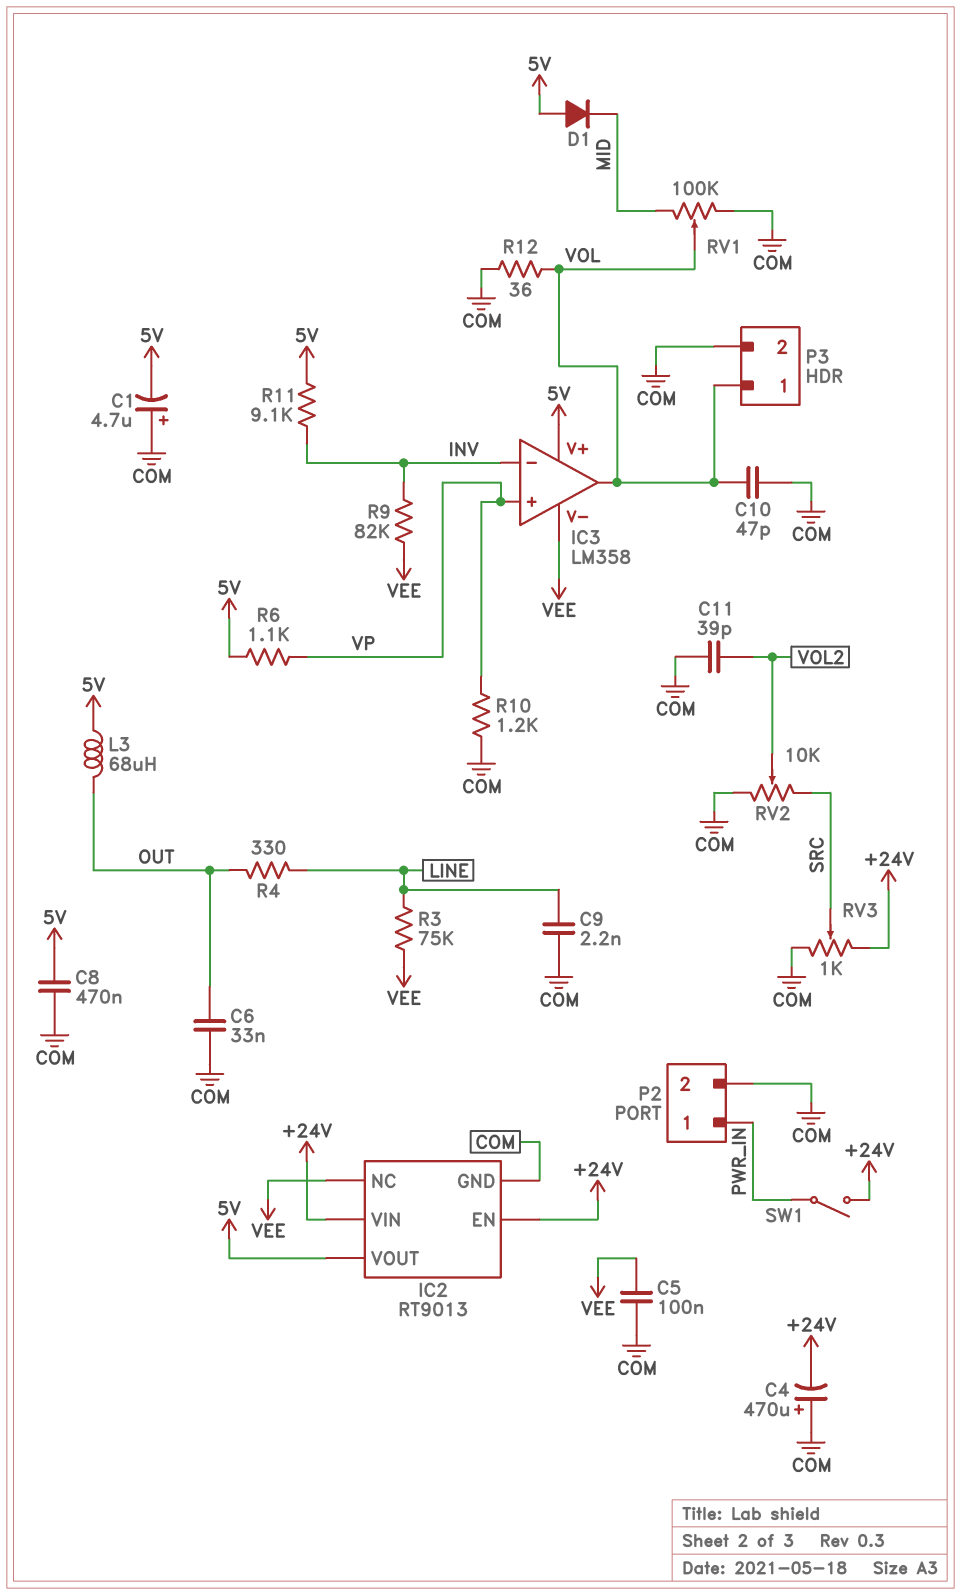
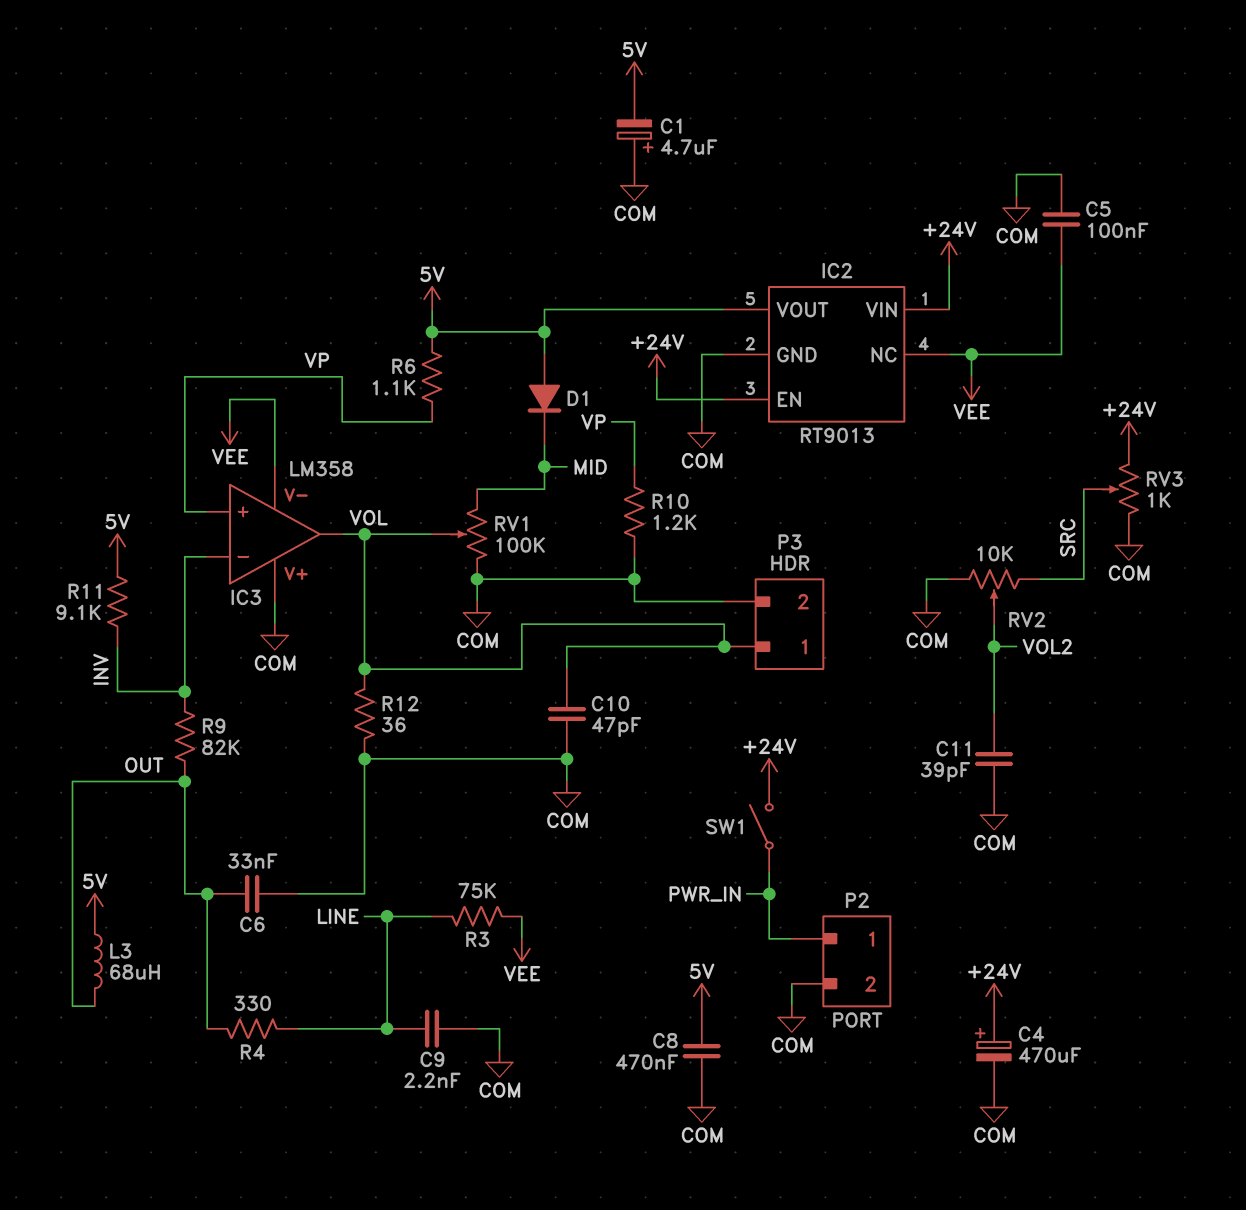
C4: 470uF (plus COM, minus +24V) -> 470uF (plus +24V, minus COM)
IC3 pin V+: 5V -> COM
R9: 82k (INV, VEE) -> 82k (INV, OUT)

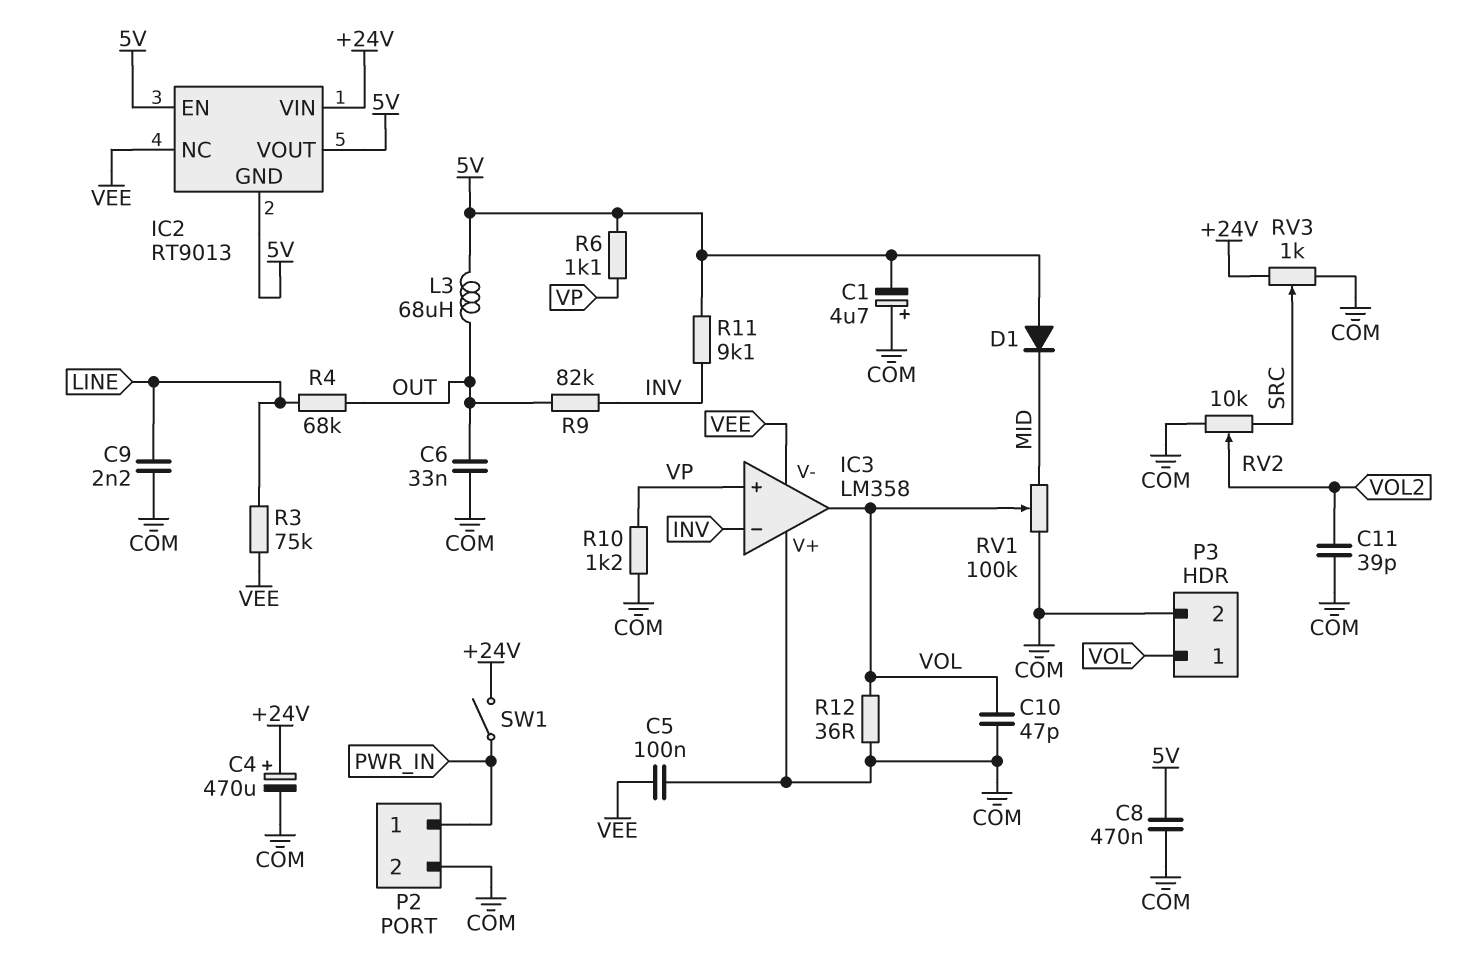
IC2 pin EN: +24V -> 5V
IC2 pin GND: COM -> 5V
R4: 330 (LINE, OUT) -> 68k (LINE, OUT)

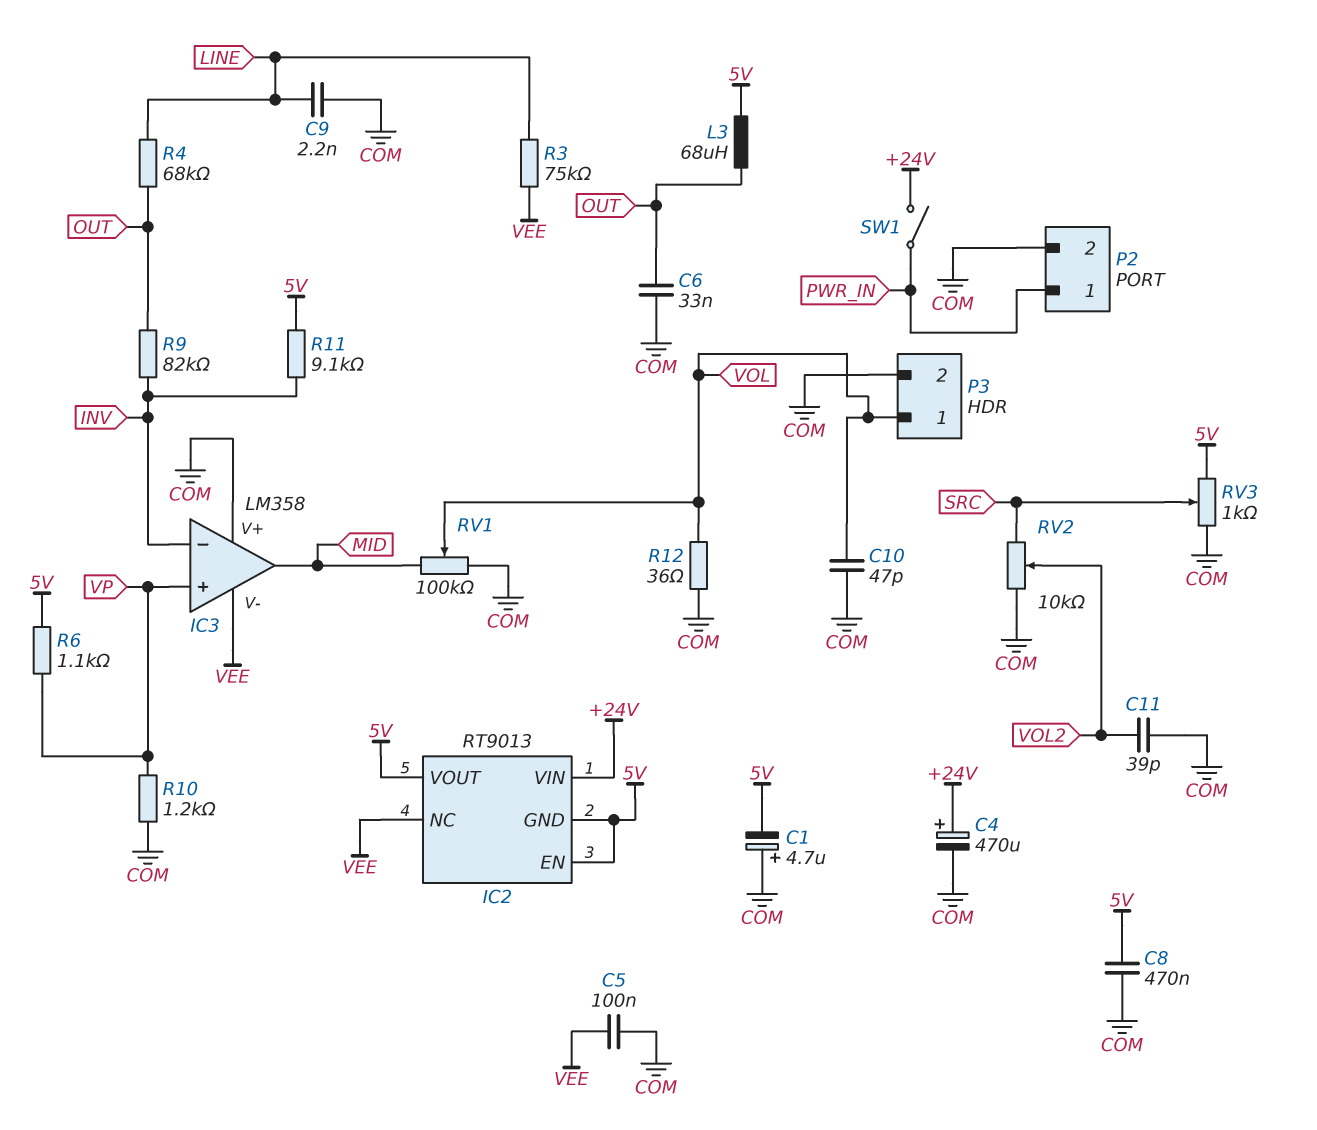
D1: diode (A 5V, K MID) -> none
IC3 pin out: VOL -> MID
RV3: 1k (+24V, COM, wiper SRC) -> 1k (5V, COM, wiper SRC)

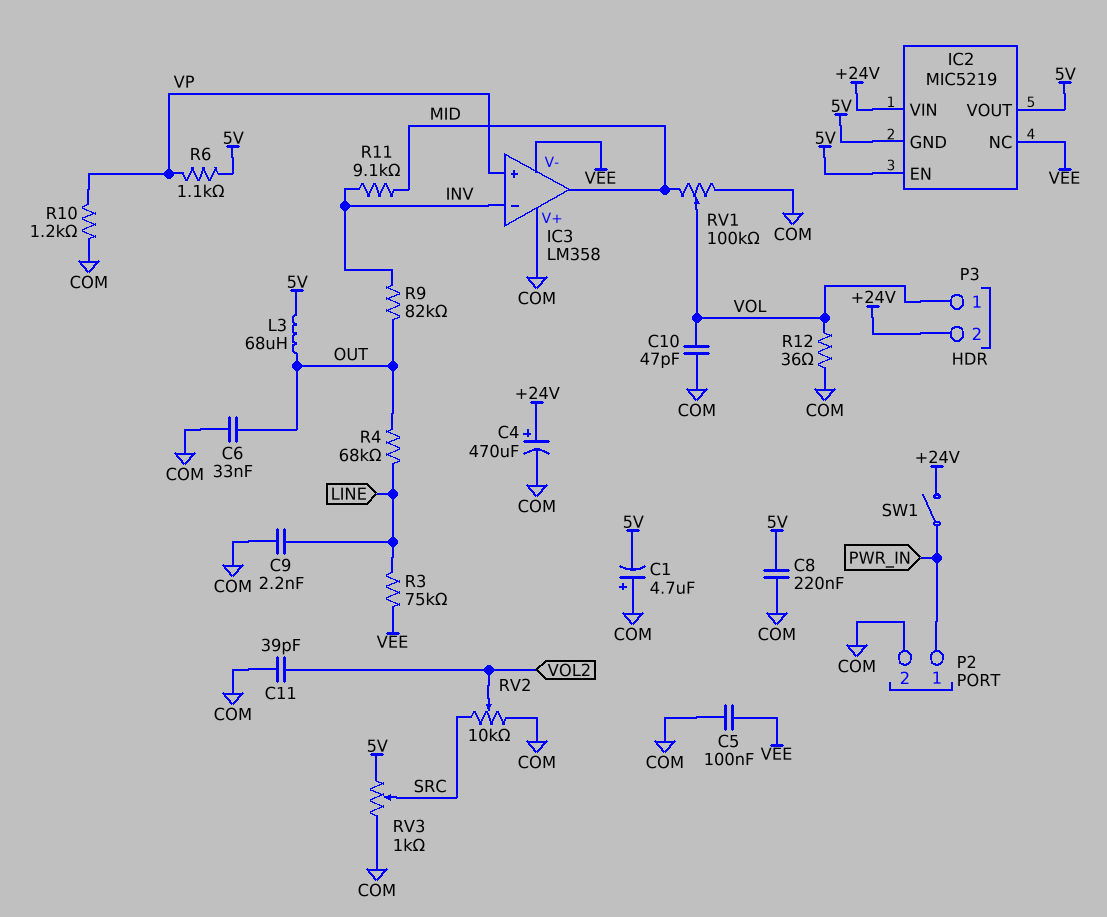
C8: 470nF (5V, COM) -> 220nF (5V, COM)
IC2: RT9013 -> MIC5219
P3 pin 2: COM -> +24V
R11: 9.1k (5V, INV) -> 9.1k (INV, MID)

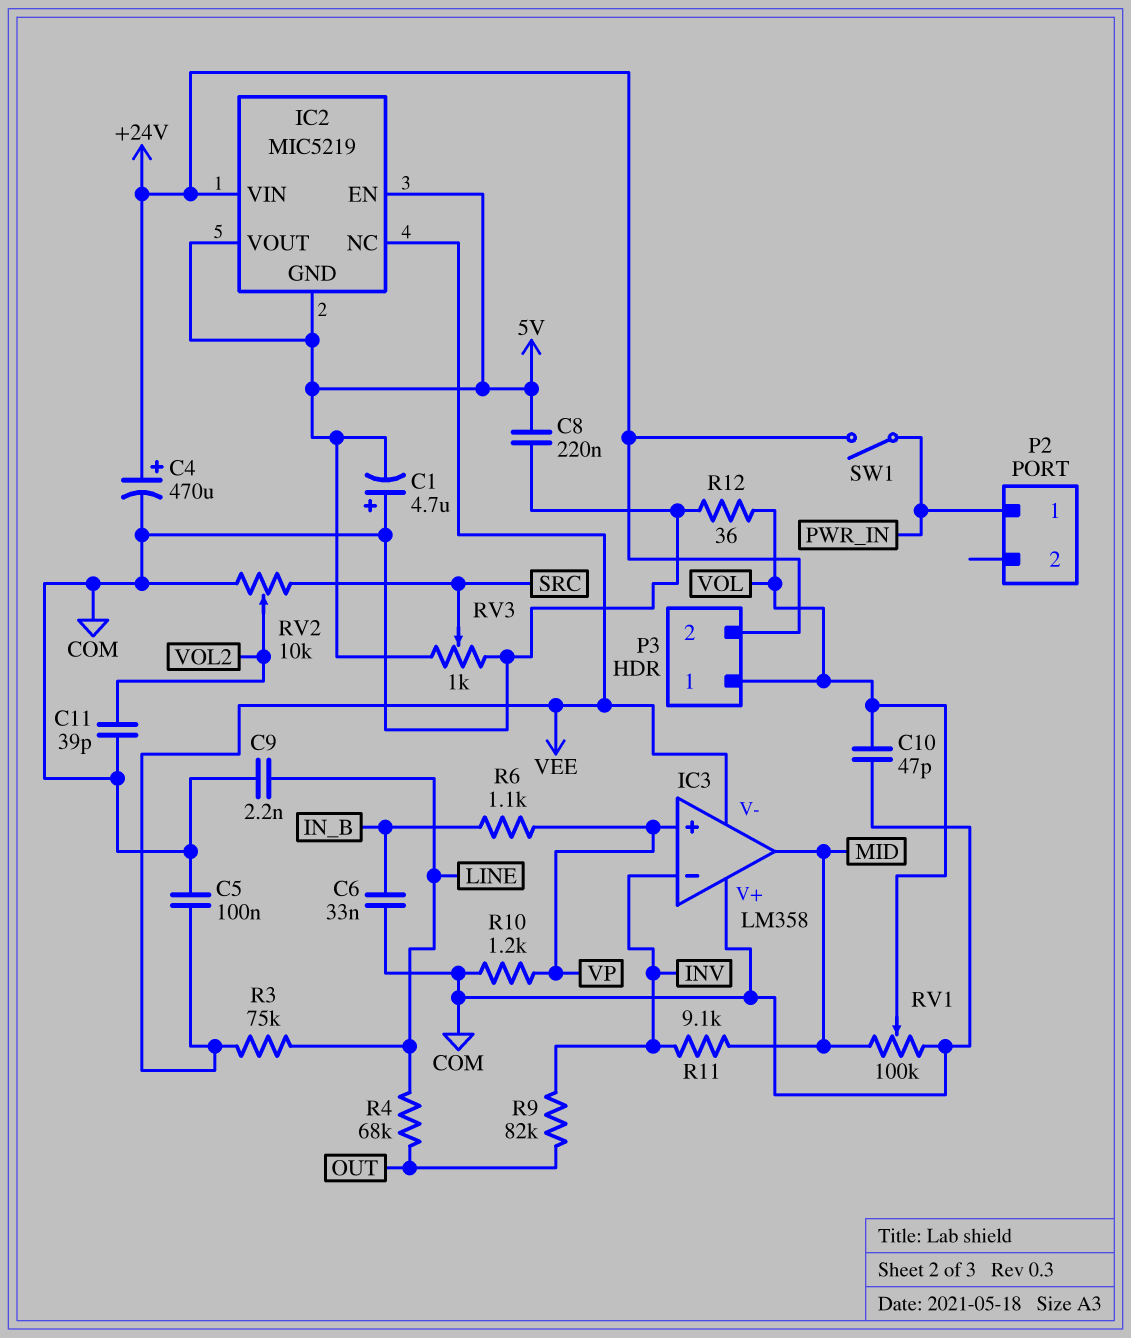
C6: 33nF (COM, OUT) -> 33nF (COM, IN_B)
L3: 68uH (5V, OUT) -> none
P2 pin 2: COM -> none
R6: 1.1k (5V, VP) -> 1.1k (IN_B, VP)

